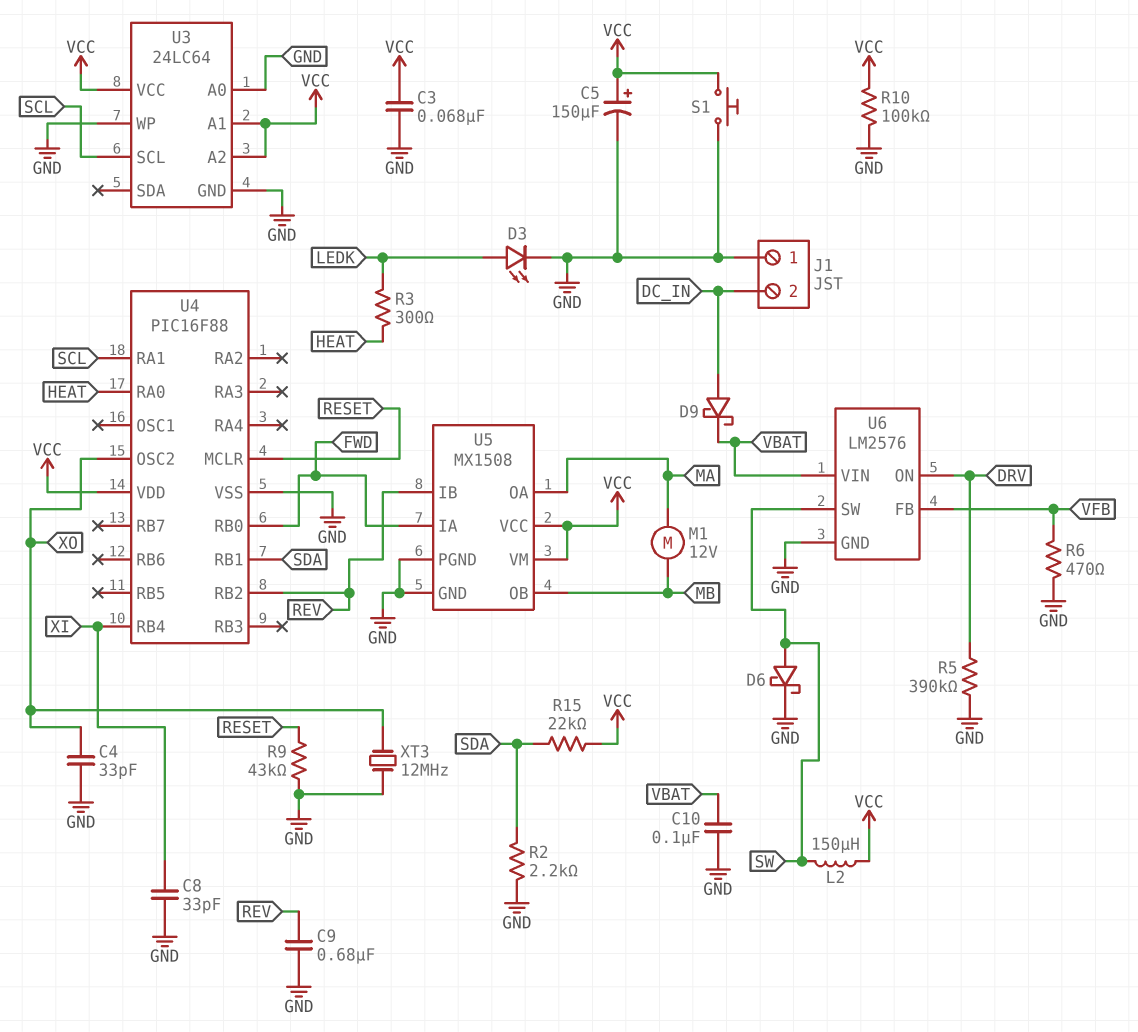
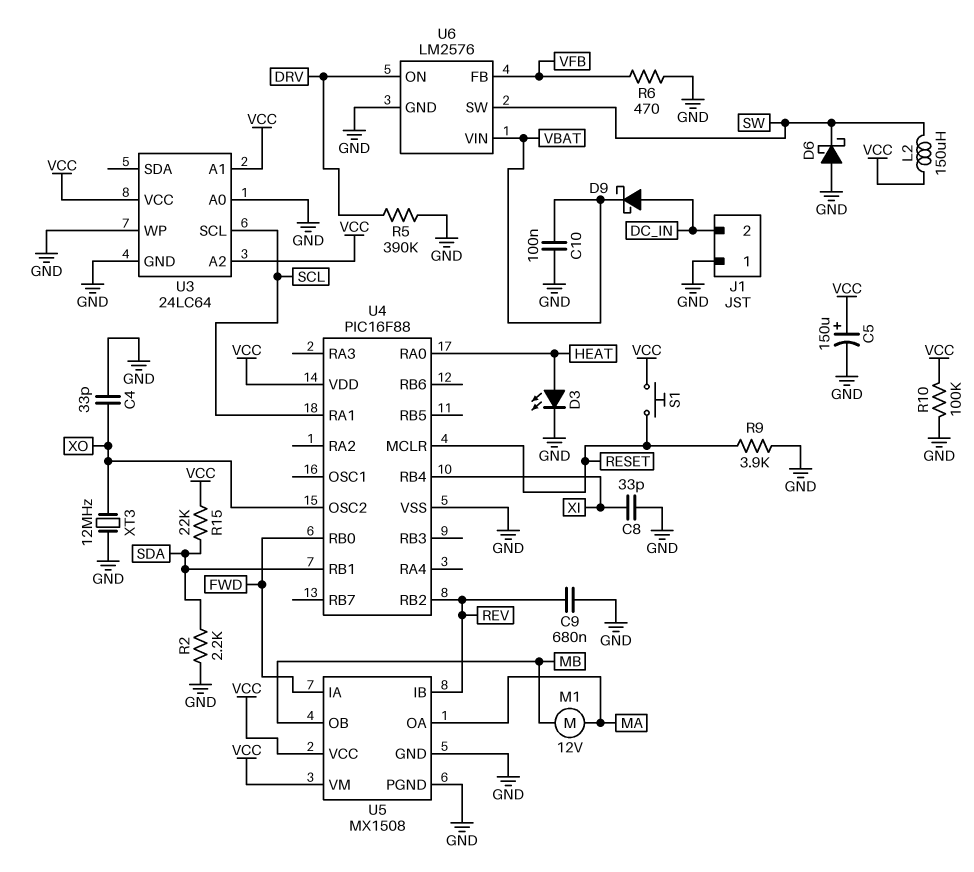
C3: 68nF (GND, VCC) -> none
D3: LED (A LEDK, K GND) -> LED (A HEAT, K GND)
D6: schottky (A SW, K GND) -> schottky (A GND, K SW)
R3: 300 (HEAT, LEDK) -> none
R9: 43k (GND, RESET) -> 3.9k (GND, RESET)
S1: button (GND, VCC) -> button (RESET, VCC)

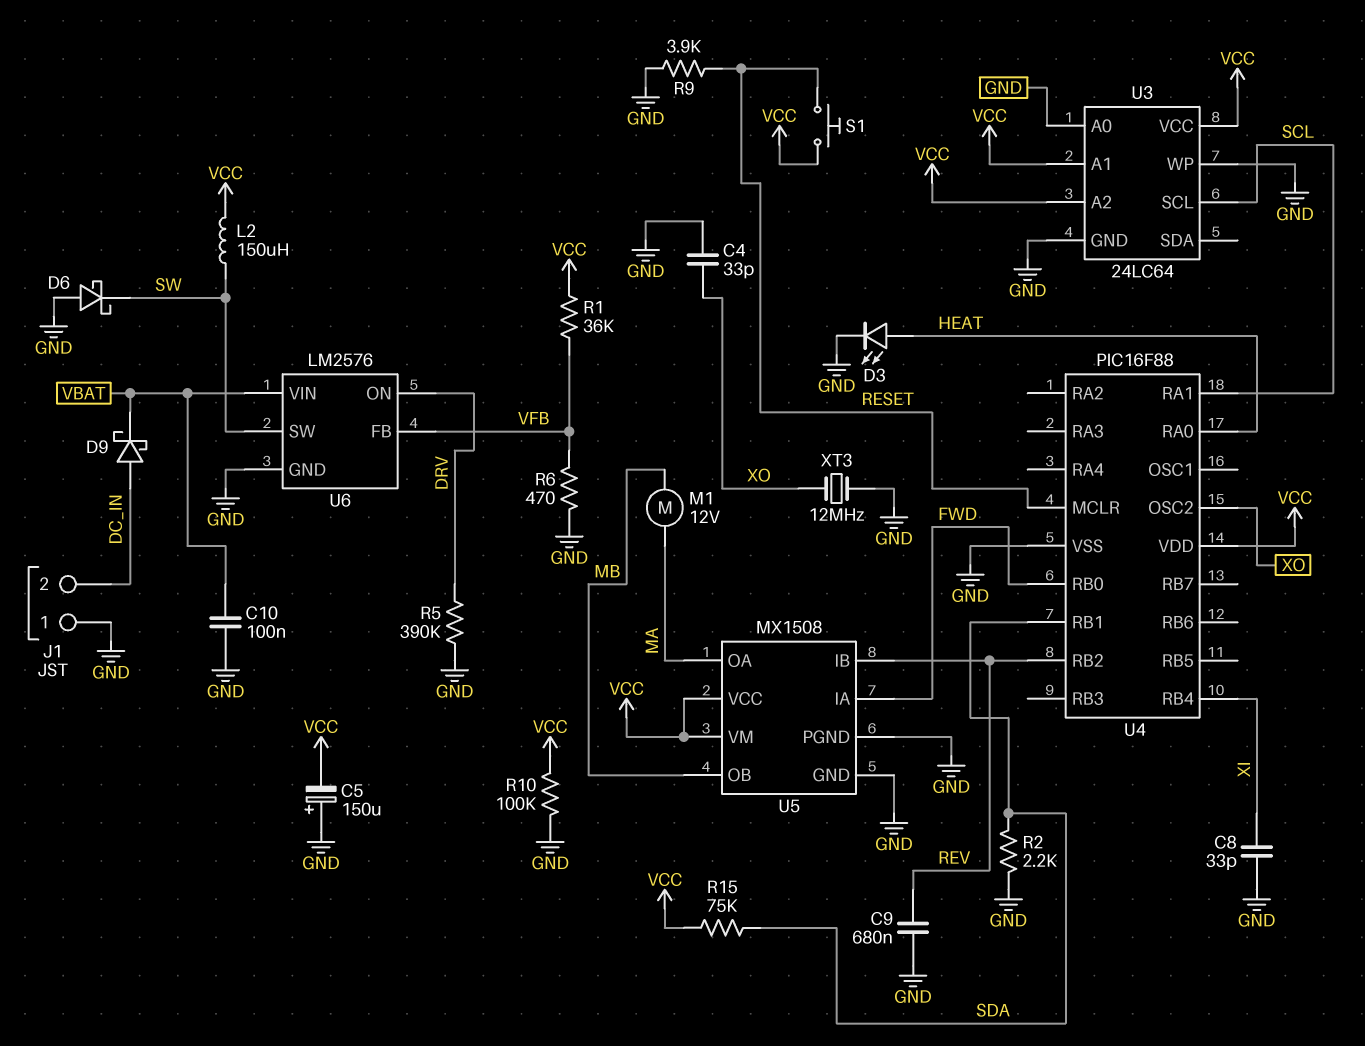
C5: 150uF (plus VCC, minus GND) -> 150uF (plus GND, minus VCC)
R1: none -> 36k (VCC, VFB)
R15: 22k (SDA, VCC) -> 75k (SDA, VCC)

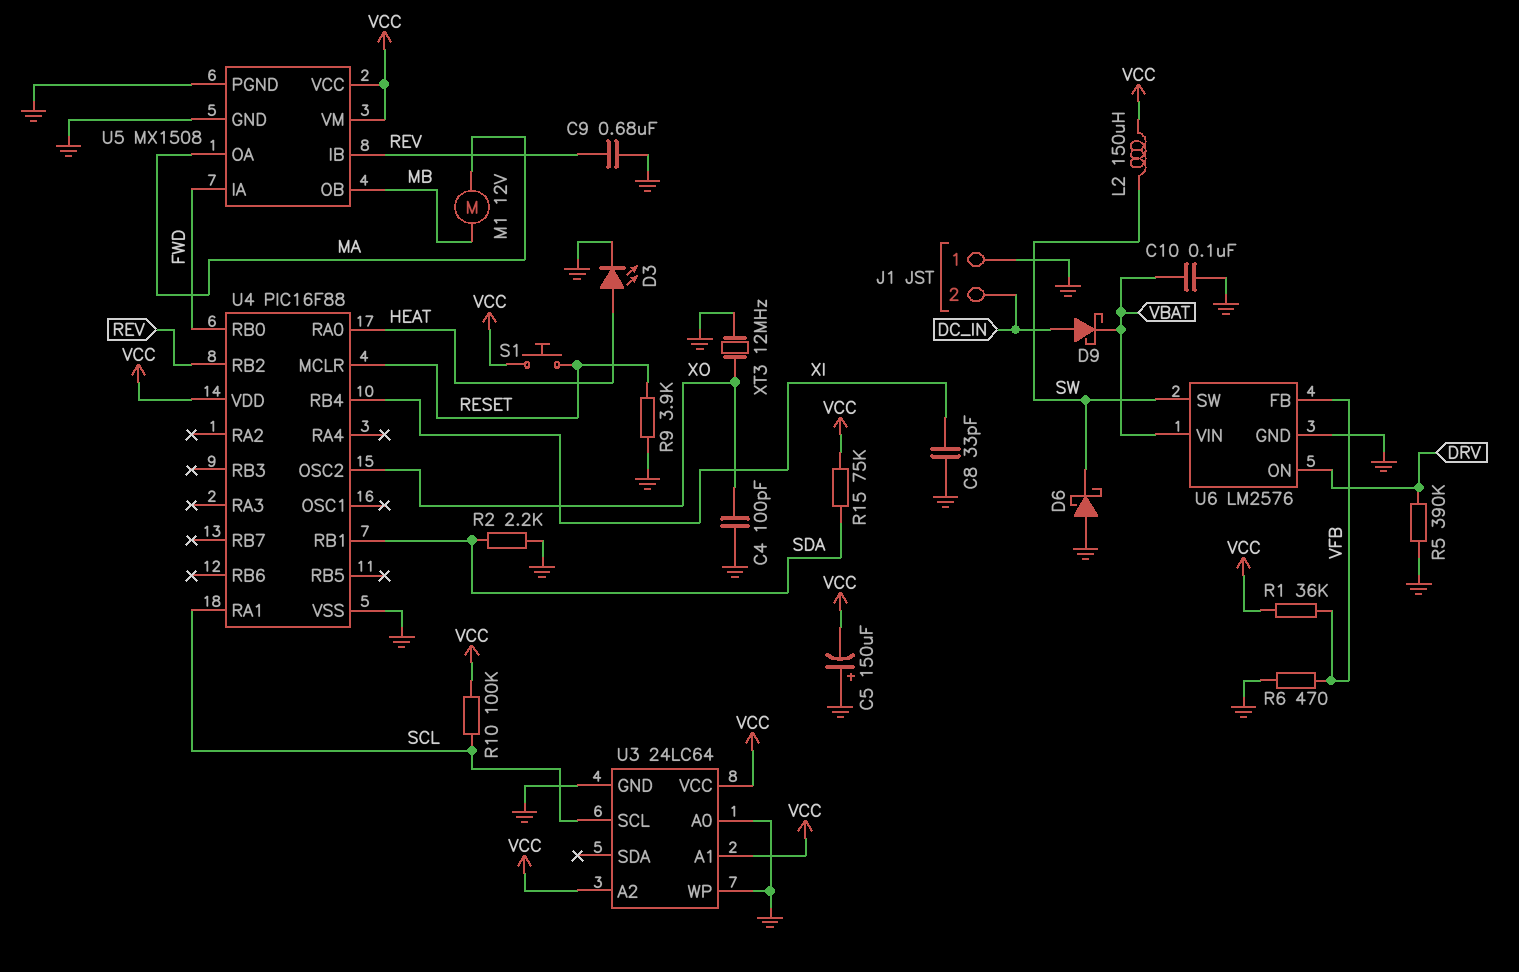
C4: 33pF (GND, XO) -> 100pF (GND, XO)
R10: 100k (GND, VCC) -> 100k (SCL, VCC)

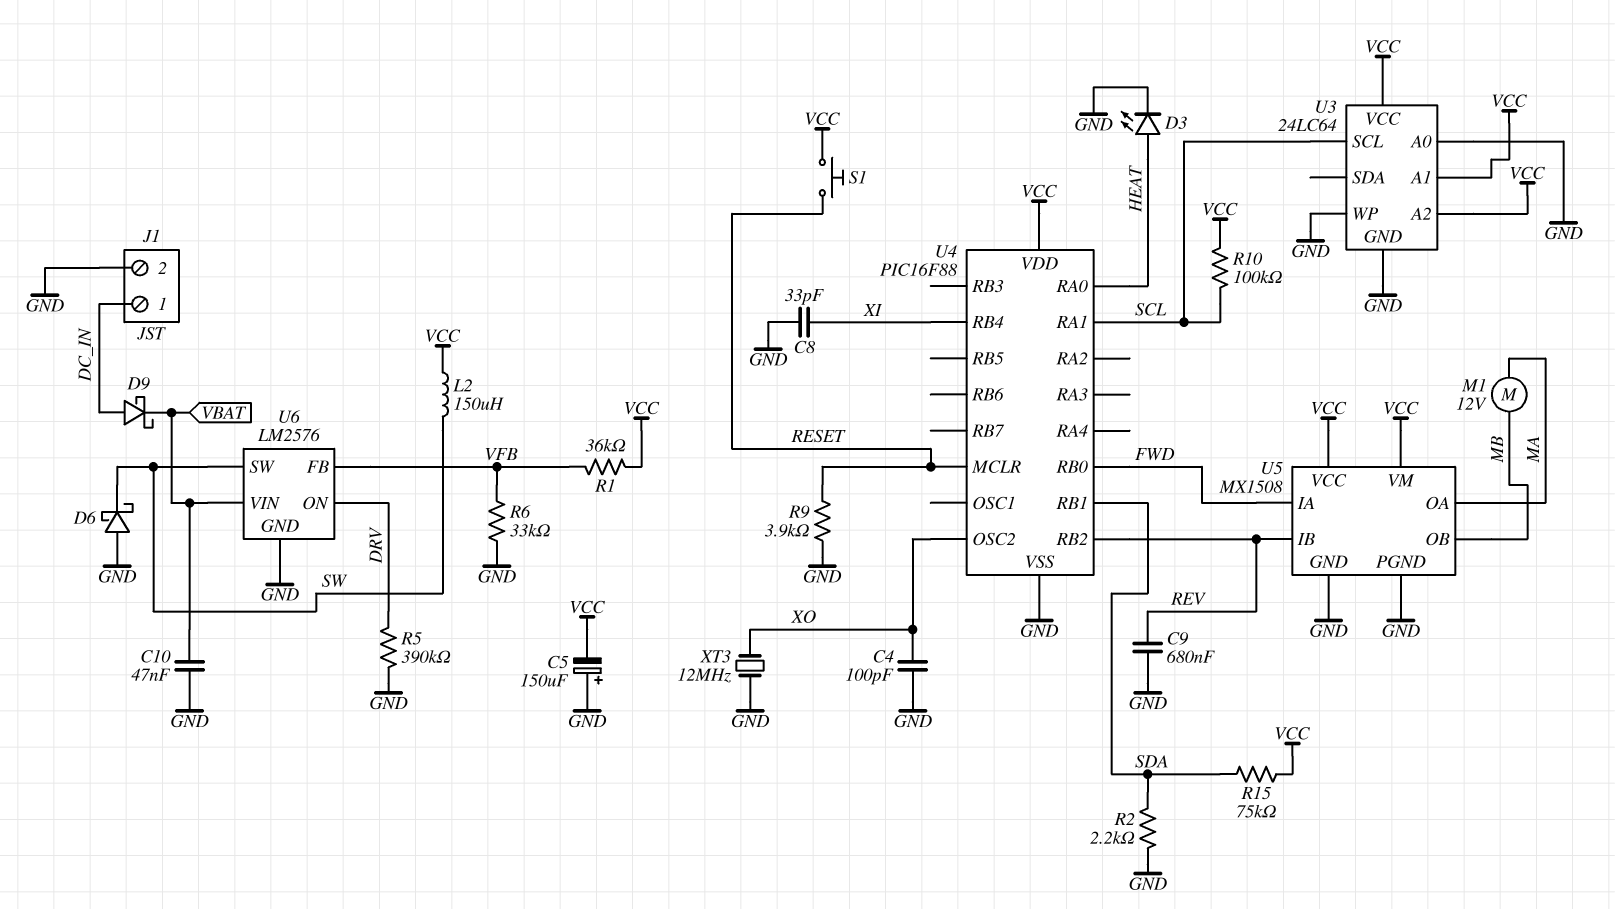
C10: 100nF (GND, VBAT) -> 47nF (GND, VBAT)
J1 pin 1: GND -> DC_IN
J1 pin 2: DC_IN -> GND
R6: 470 (GND, VFB) -> 33k (GND, VFB)

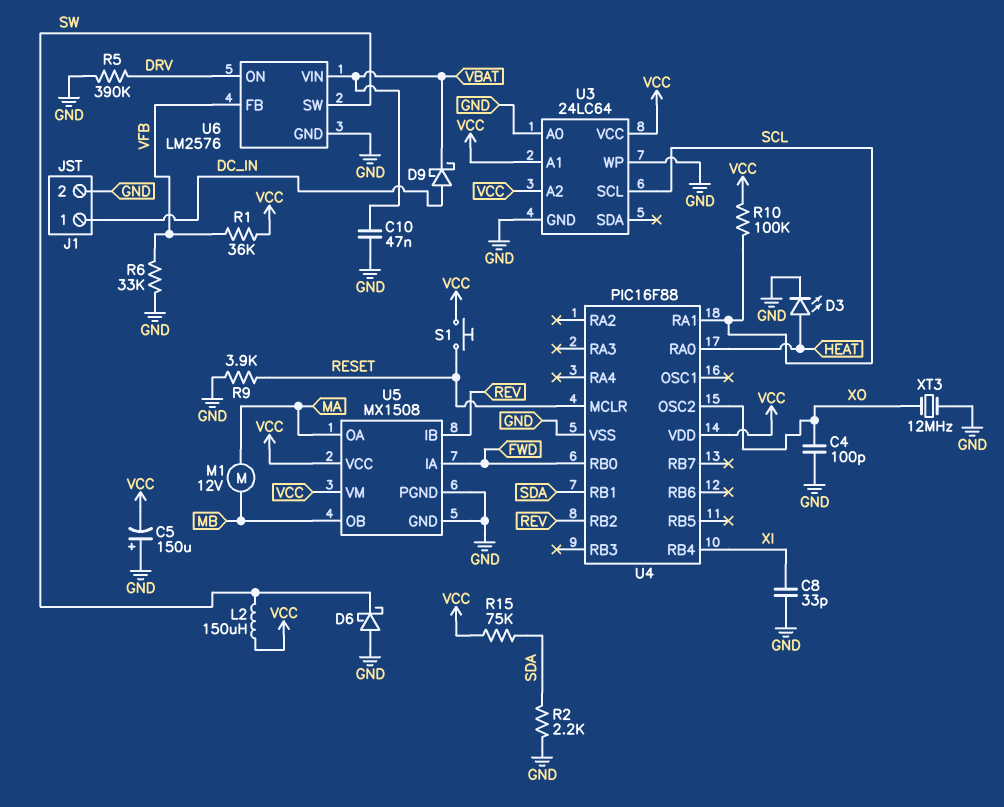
C9: 680nF (GND, REV) -> none

